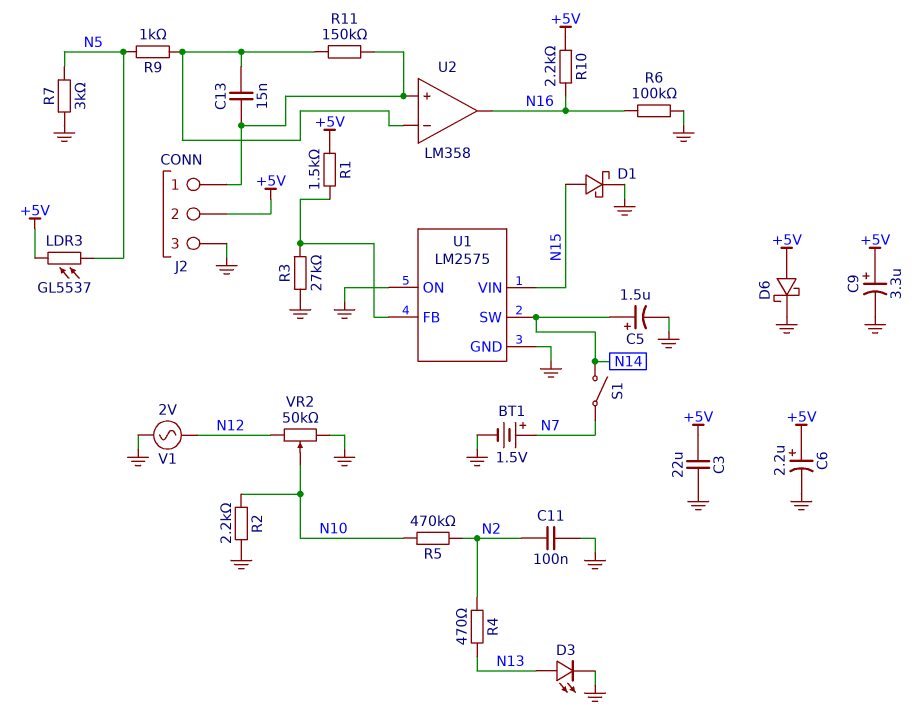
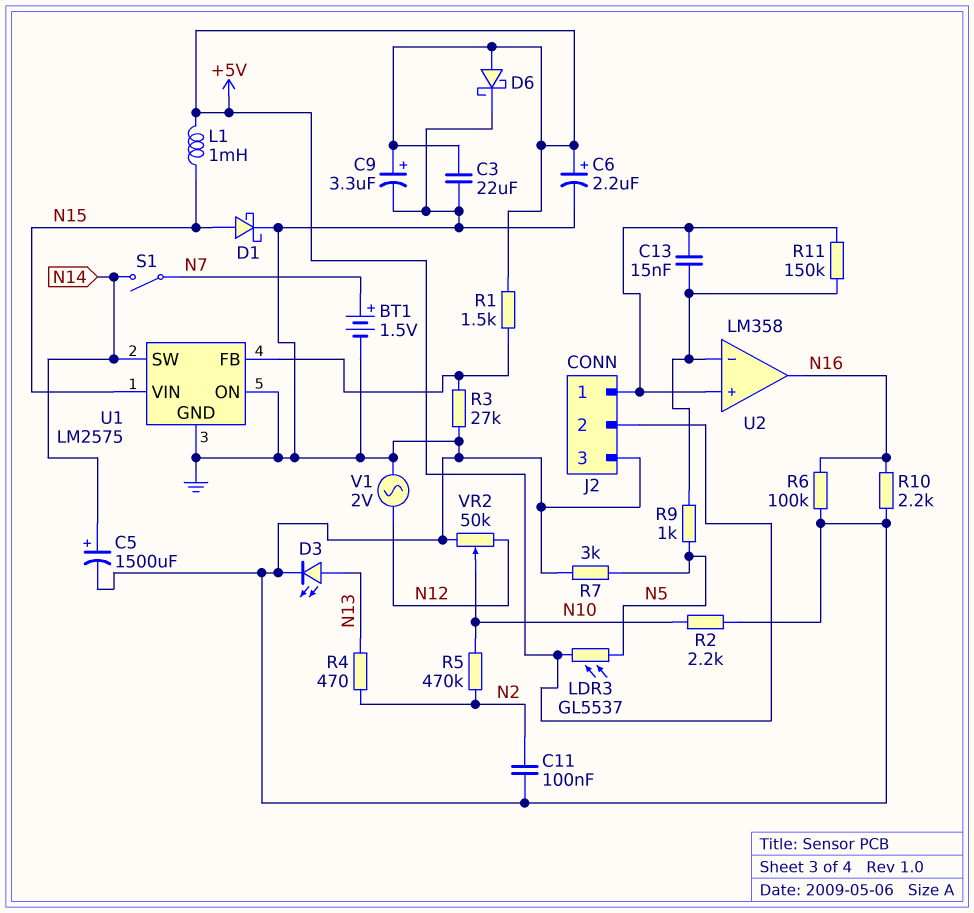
C5: 1.5uF (plus N14, minus GND) -> 1500uF (plus N14, minus GND)
L1: none -> 1mH (+5V, N15)
R10: 2.2k (+5V, N16) -> 2.2k (GND, N16)

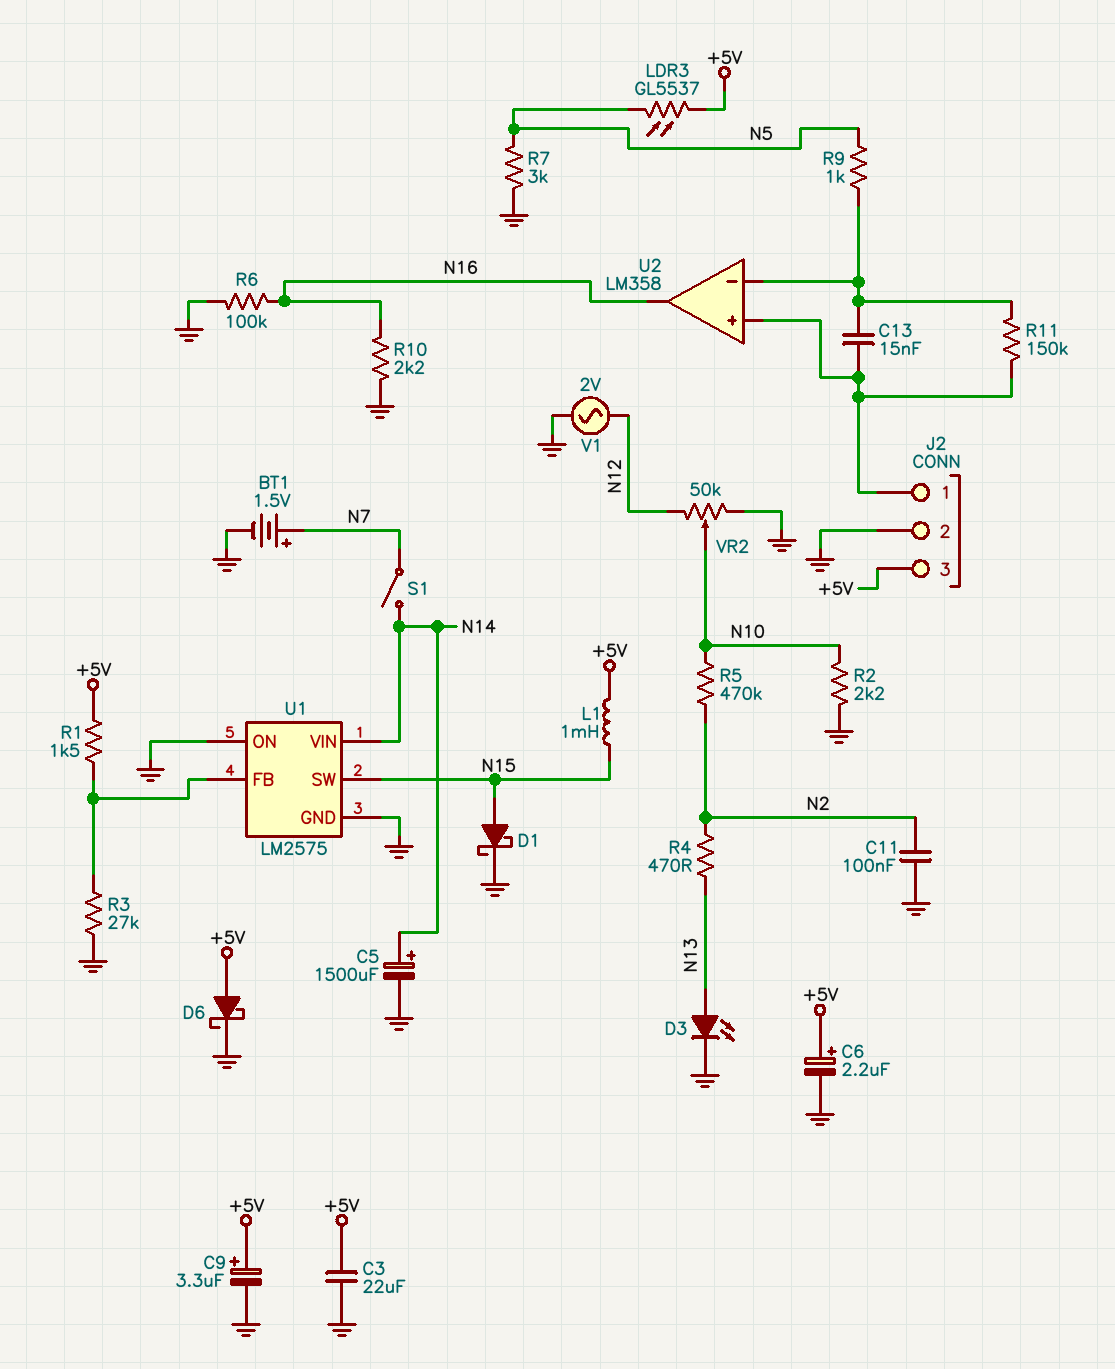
J2 pin 2: +5V -> GND
J2 pin 3: GND -> +5V
U1 pin SW: N14 -> N15
U1 pin VIN: N15 -> N14

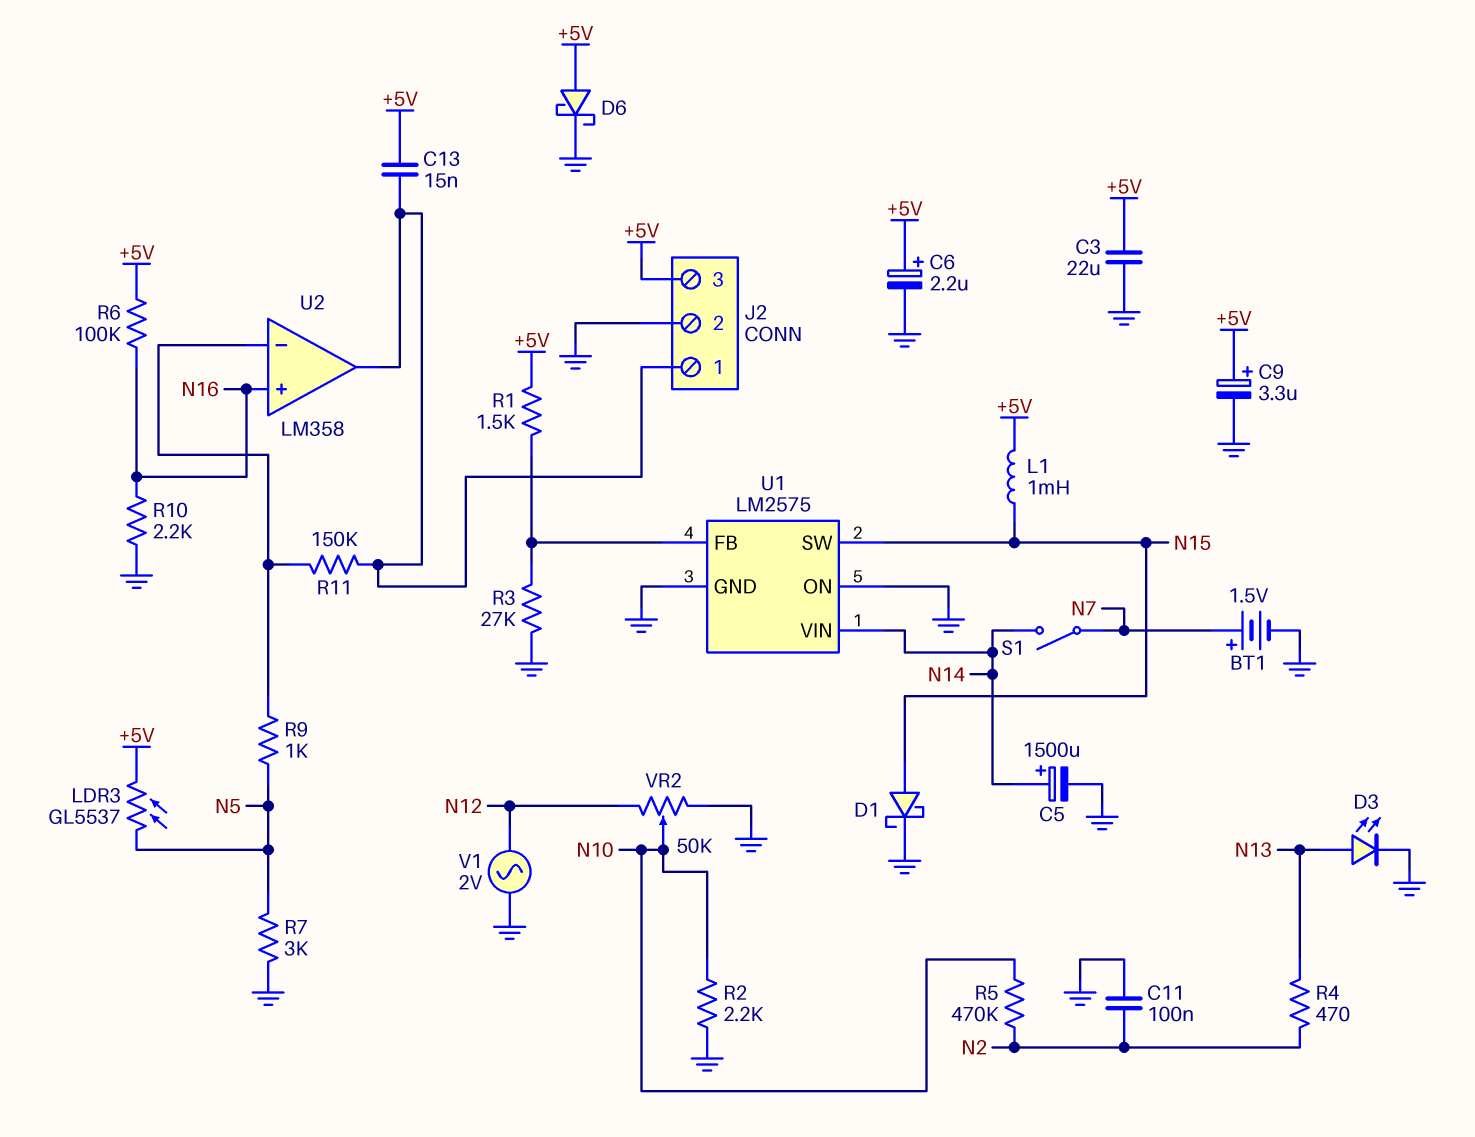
C13: 15nF (J2/1, U2/in-) -> 15nF (+5V, J2/1)
R6: 100k (GND, N16) -> 100k (+5V, N16)
U2 pin in+: J2/1 -> N16
U2 pin out: N16 -> J2/1

